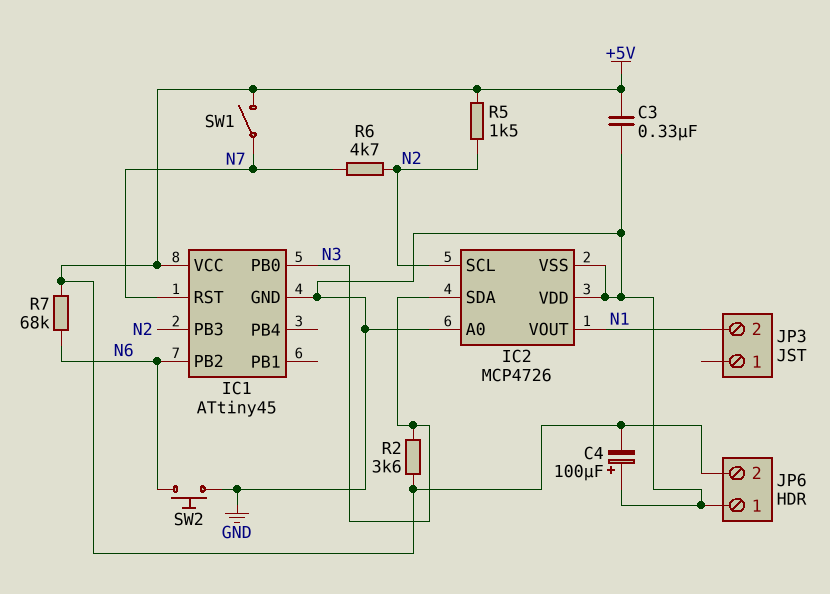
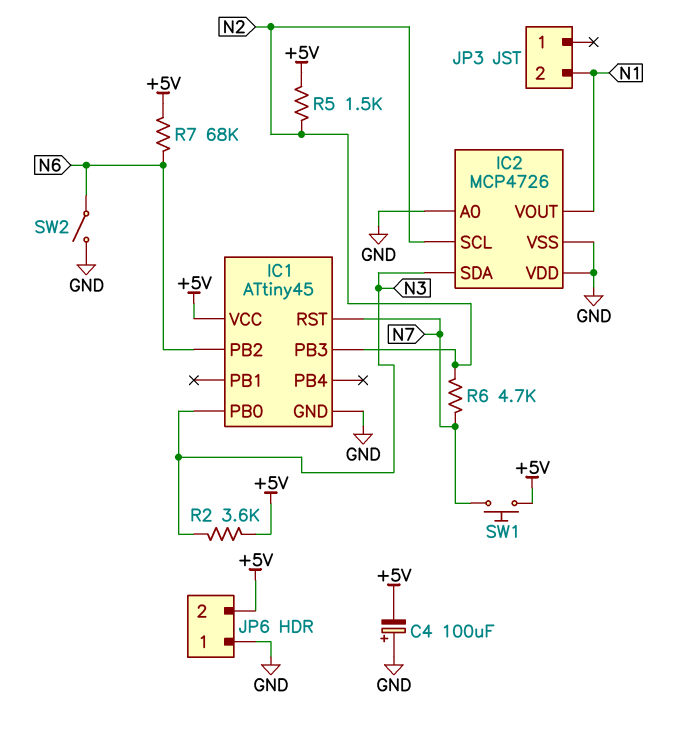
C3: 330nF (+5V, GND) -> none
SW1: switch (+5V, N7) -> button (+5V, N7)
SW2: button (GND, N6) -> switch (GND, N6)

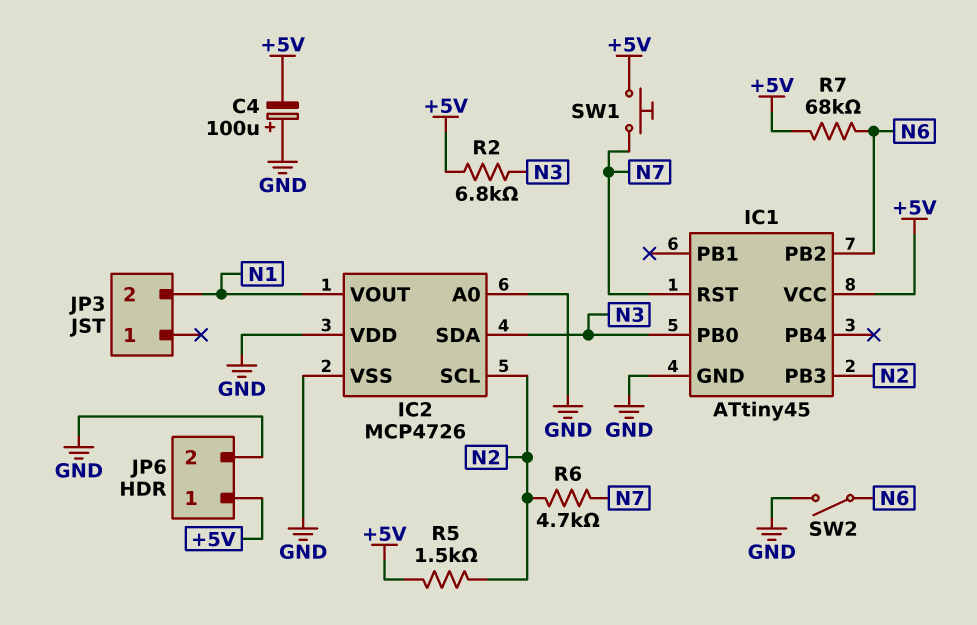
JP6 pin 1: GND -> +5V
JP6 pin 2: +5V -> GND
R2: 3.6k (+5V, N3) -> 6.8k (+5V, N3)

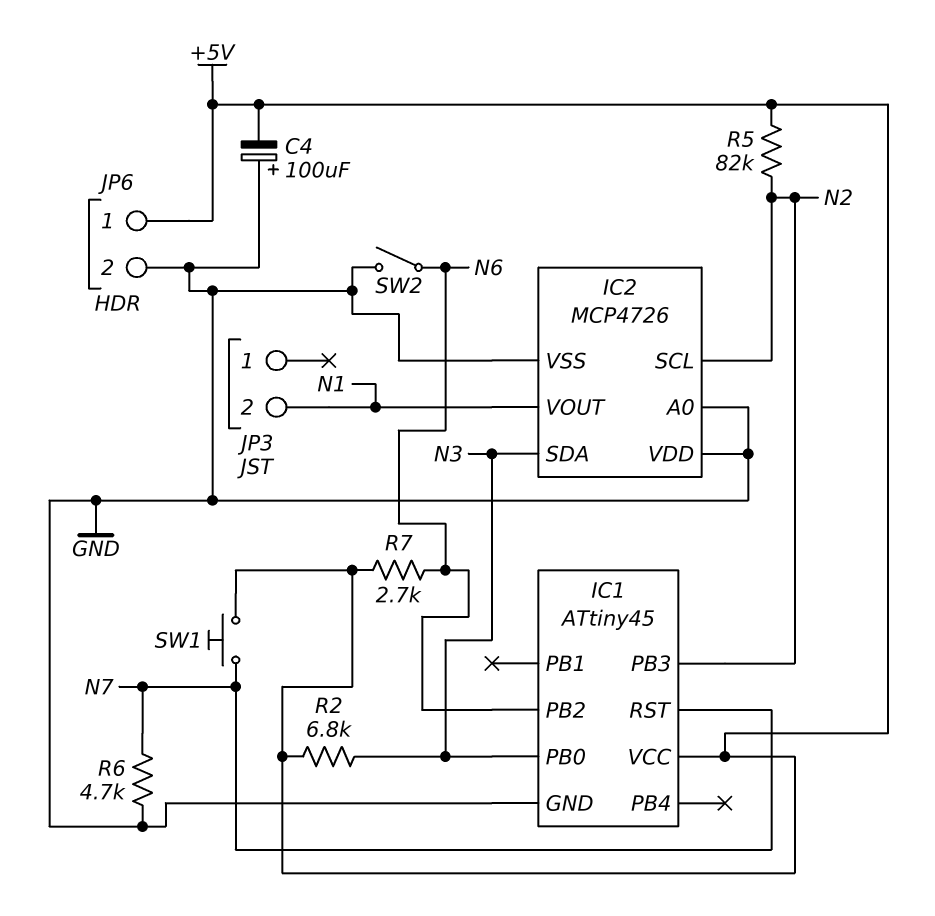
R5: 1.5k (+5V, N2) -> 82k (+5V, N2)
R6: 4.7k (N2, N7) -> 4.7k (GND, N7)
R7: 68k (+5V, N6) -> 2.7k (+5V, N6)

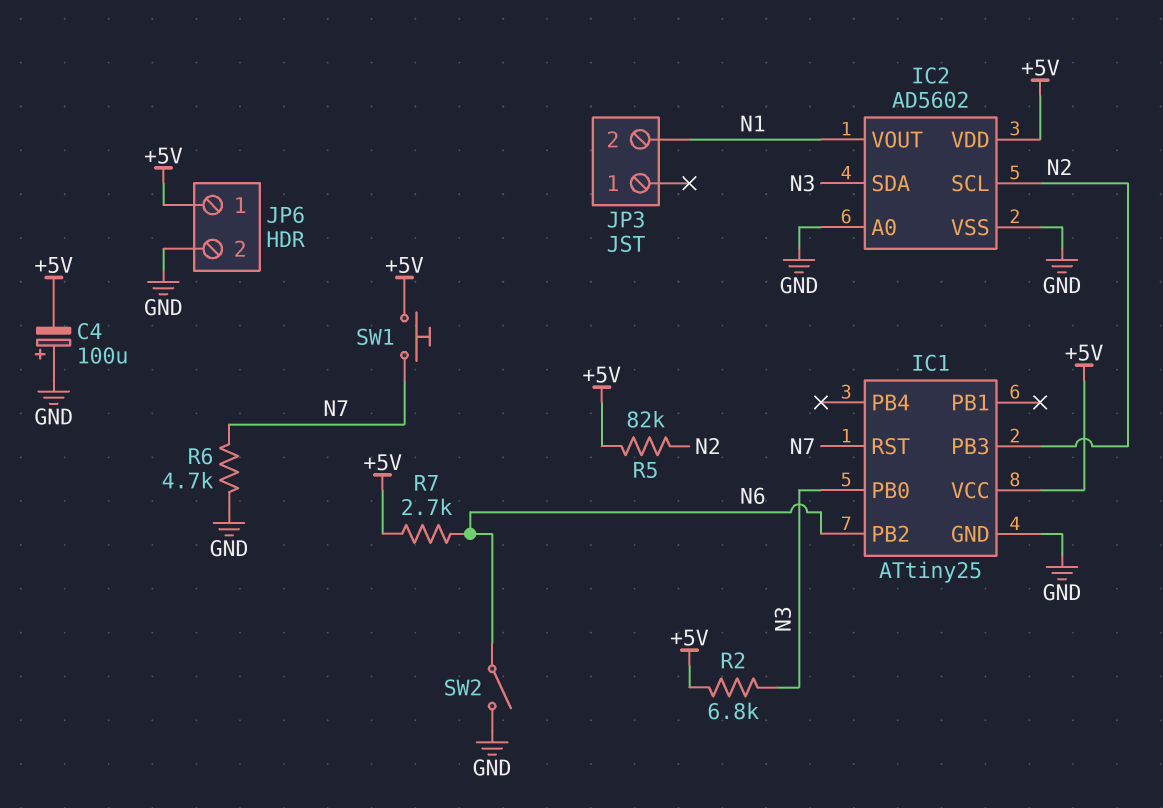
IC1: ATtiny45 -> ATtiny25
IC2: MCP4726 -> AD5602
IC2 pin VDD: GND -> +5V

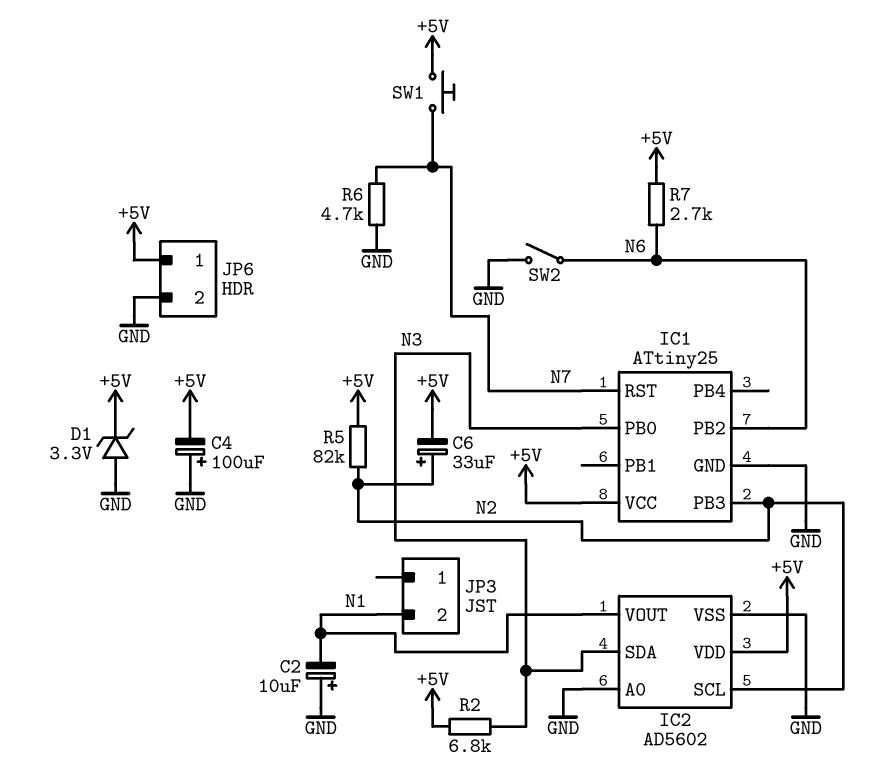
C2: none -> 10uF (plus GND, minus N1)
C6: none -> 33uF (plus N2, minus +5V)
D1: none -> zener 3.3V (A GND, K +5V)

